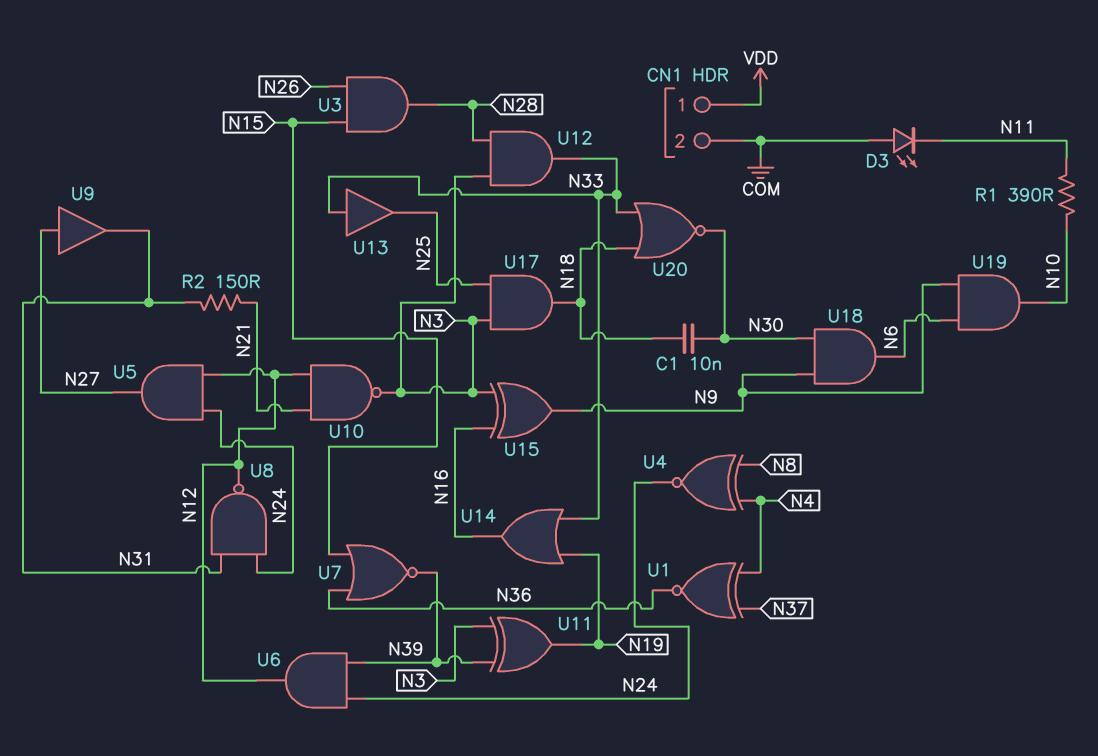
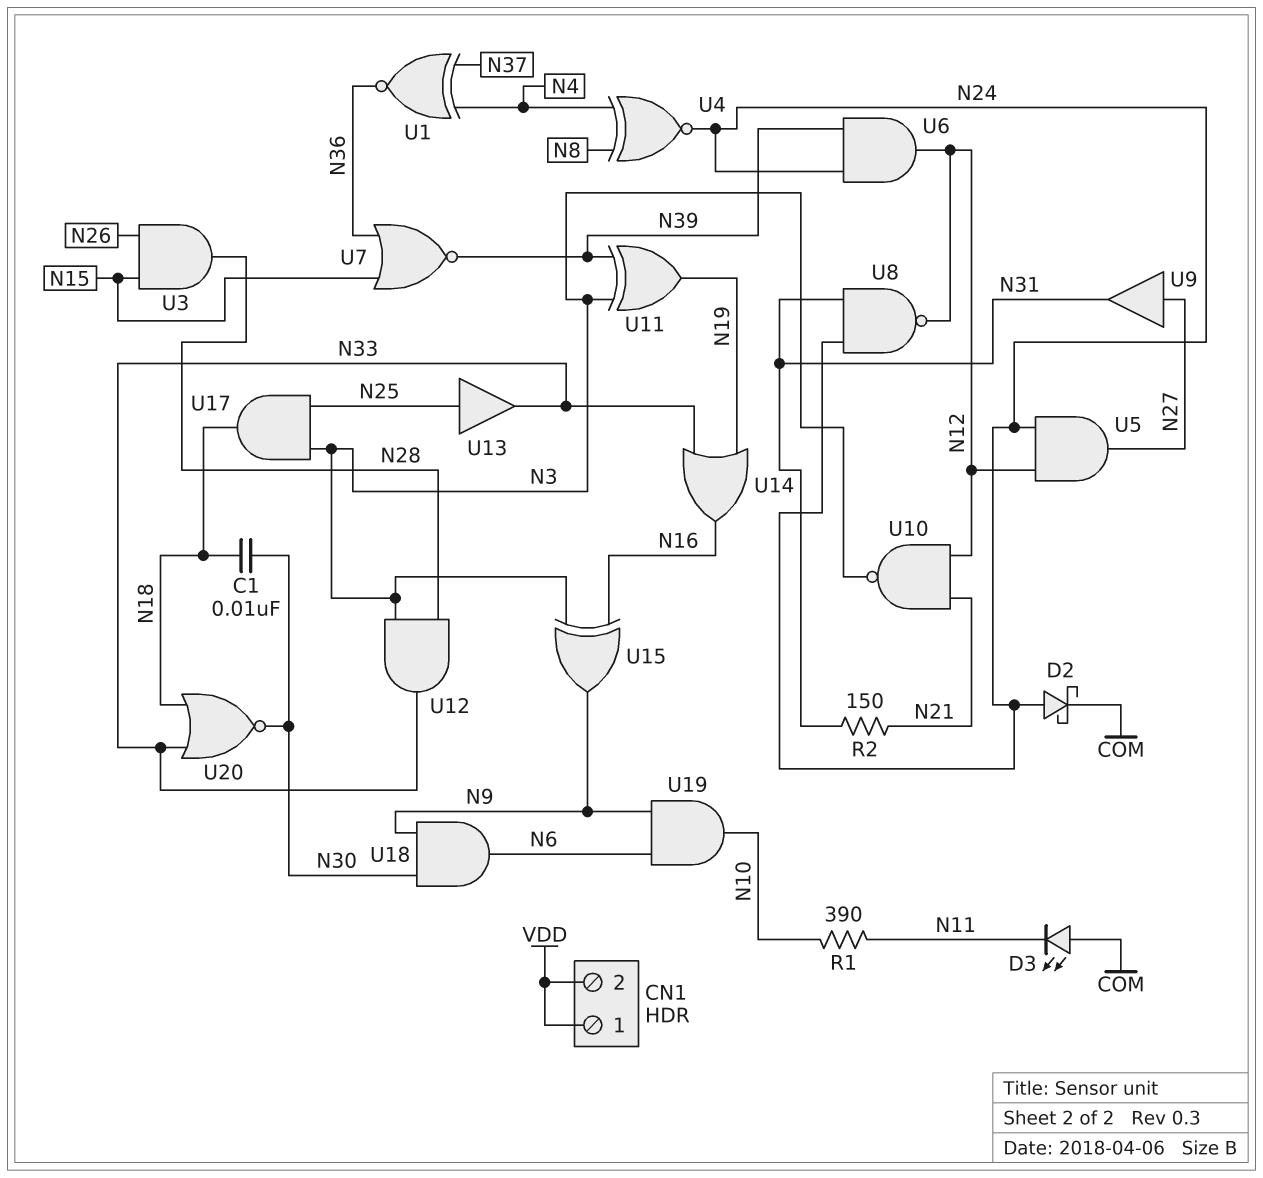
CN1 pin 2: COM -> VDD
D2: none -> schottky (A N24, K COM)
U13: buffer (in N33, out N25) -> buffer (in N25, out N33)

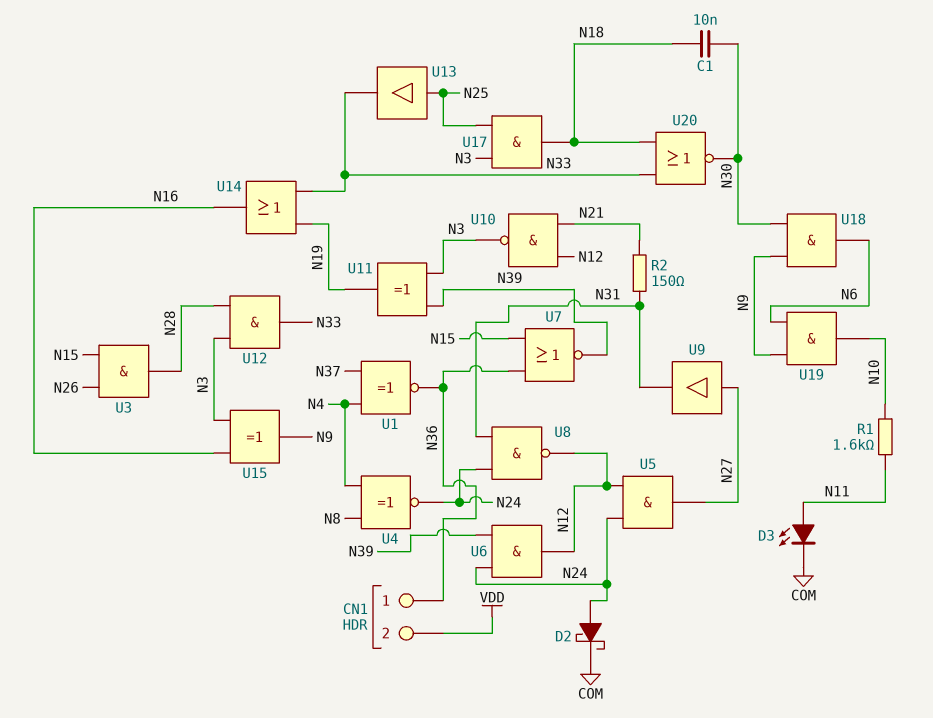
CN1 pin 1: VDD -> N36
D3: LED (A COM, K N11) -> LED (A N11, K COM)
R1: 390 (N10, N11) -> 1.6k (N10, N11)

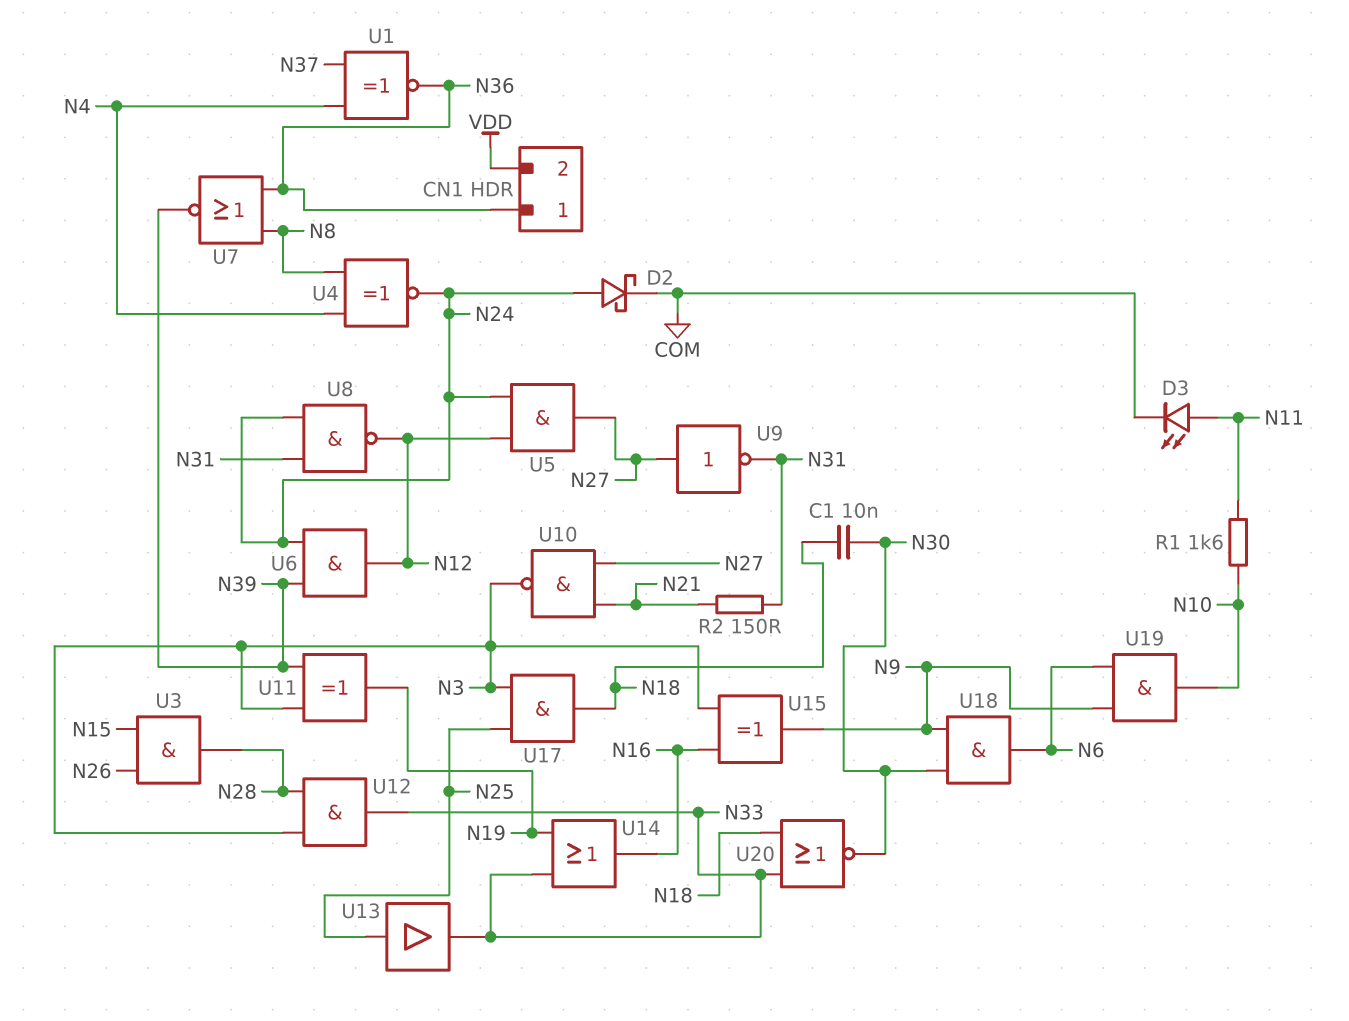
U7: NOR (in N15, in N36, out N39) -> NOR (in N8, in N36, out N39)
U9: buffer (in N27, out N31) -> NOT (in N27, out N31)
U10: NAND (in N12, in N21, out N3) -> NAND (in N21, in N27, out N3)

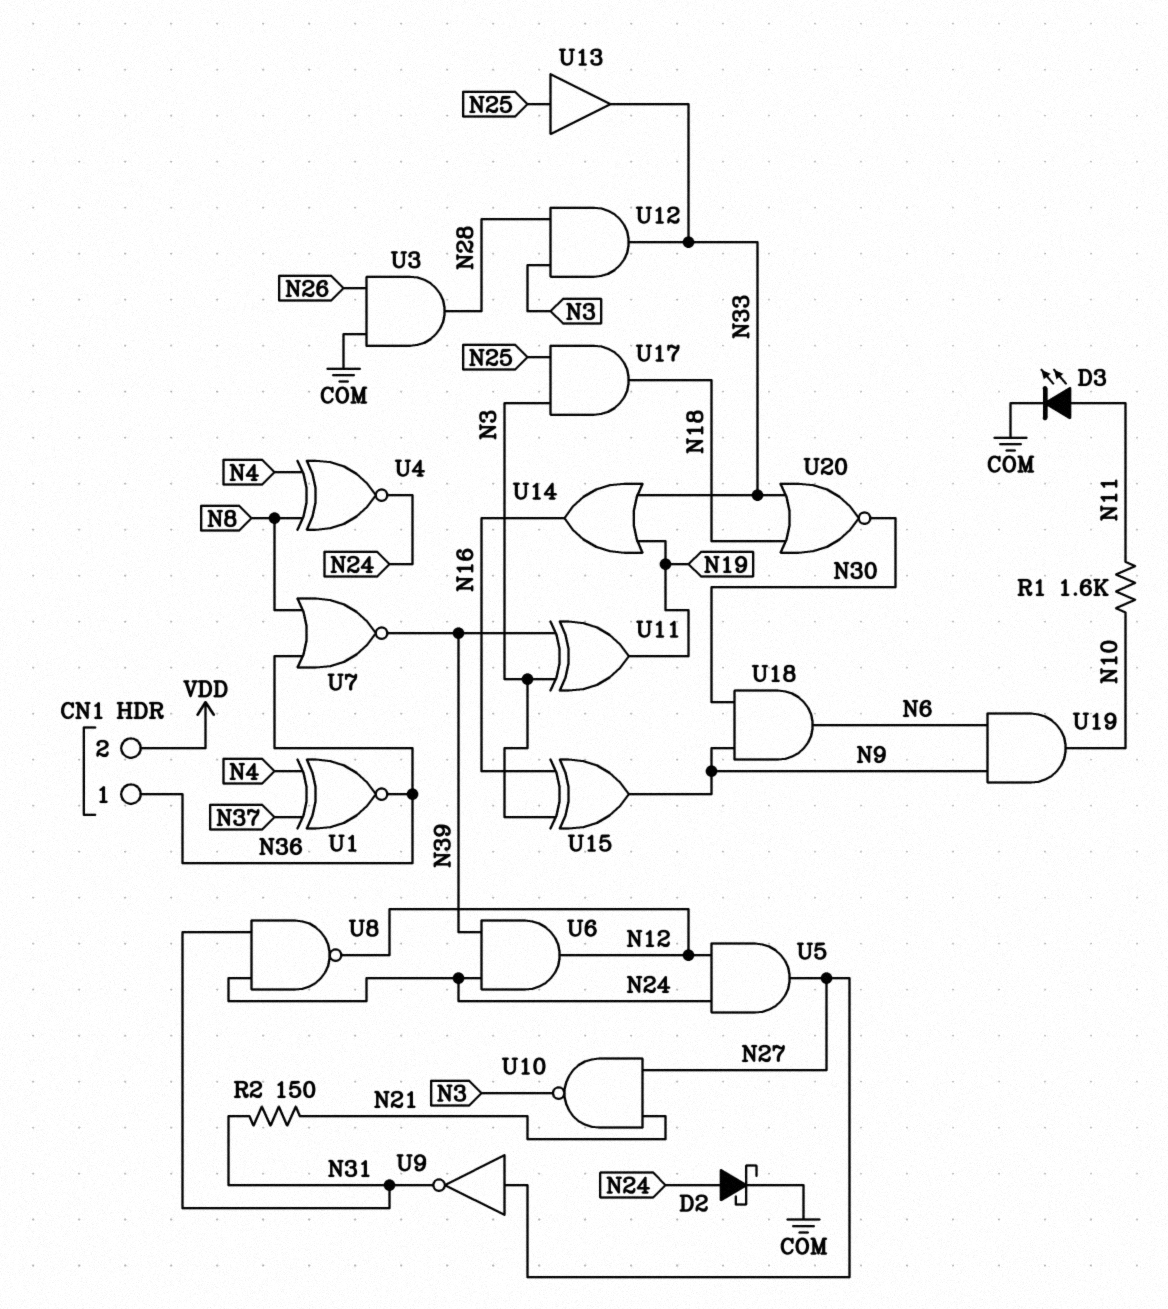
C1: 10nF (N18, N30) -> none
U3: AND (in N15, in N26, out N28) -> AND (in COM, in N26, out N28)

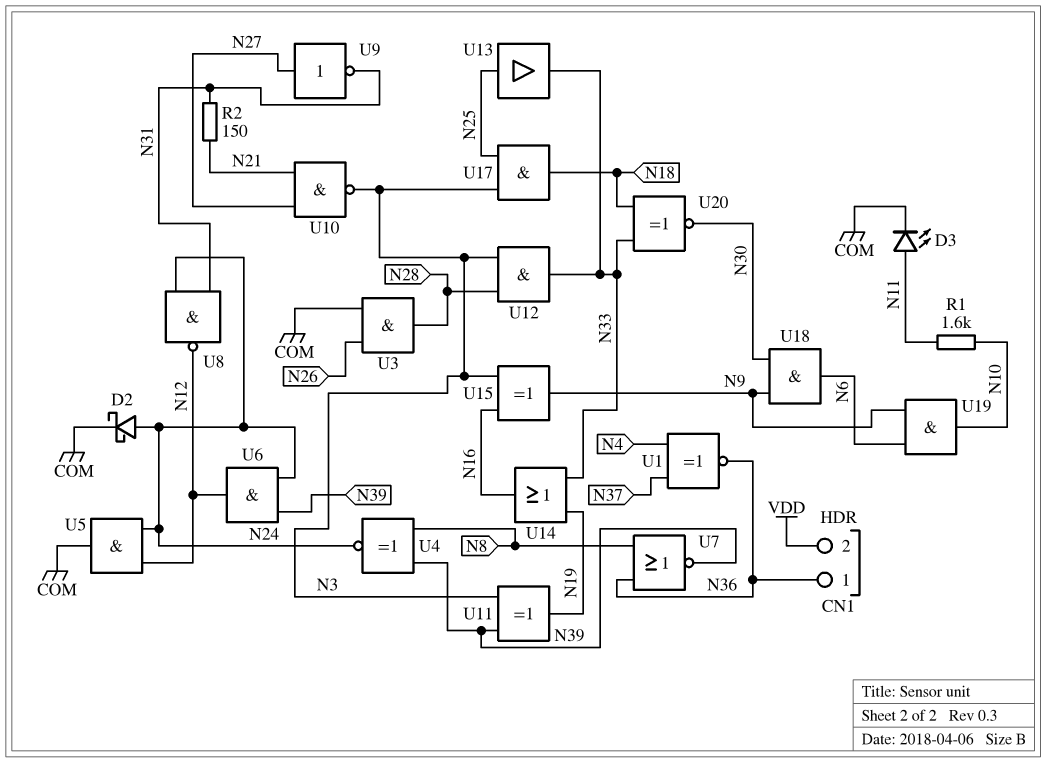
U4: XNOR (in N4, in N8, out N24) -> XNOR (in N8, in N39, out N24)
U5: AND (in N12, in N24, out N27) -> AND (in N12, in N24, out COM)
U20: NOR (in N18, in N33, out N30) -> XNOR (in N18, in N33, out N30)

